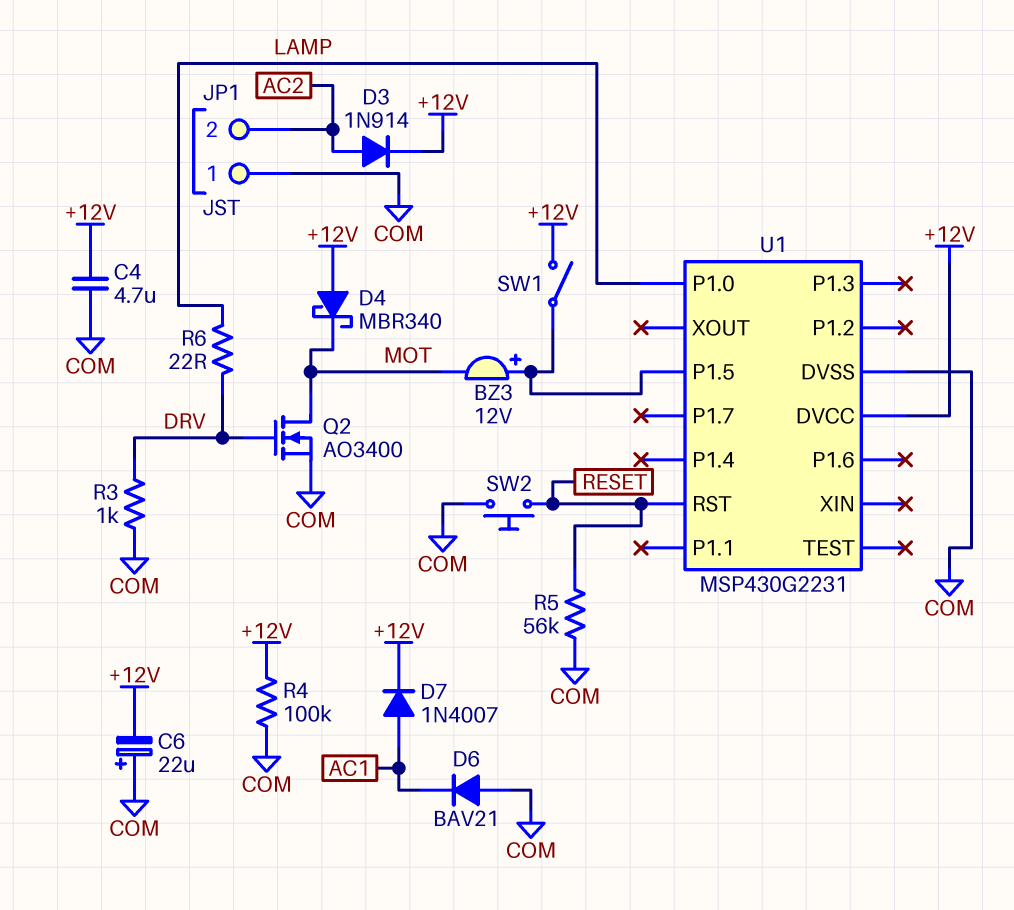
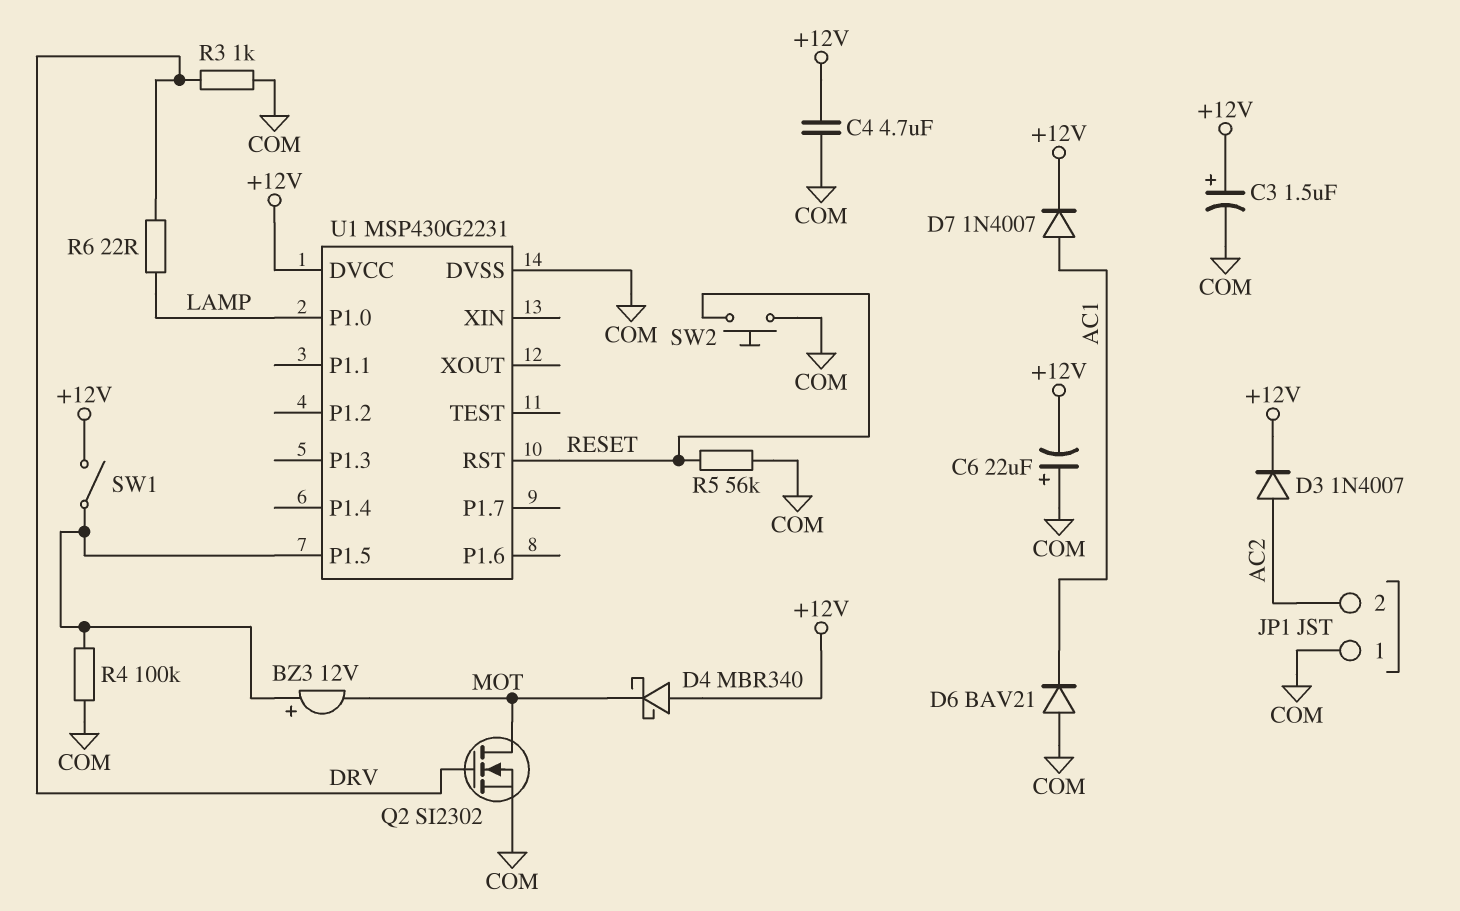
C3: none -> 1.5uF (plus +12V, minus COM)
D3: diode 1N914 (A AC2, K +12V) -> diode 1N4007 (A AC2, K +12V)
Q2: NMOS AO3400 (G DRV, D MOT, S COM) -> NMOS SI2302 (G DRV, D MOT, S COM)
R4: 100k (+12V, COM) -> 100k (COM, U1/P1.5)

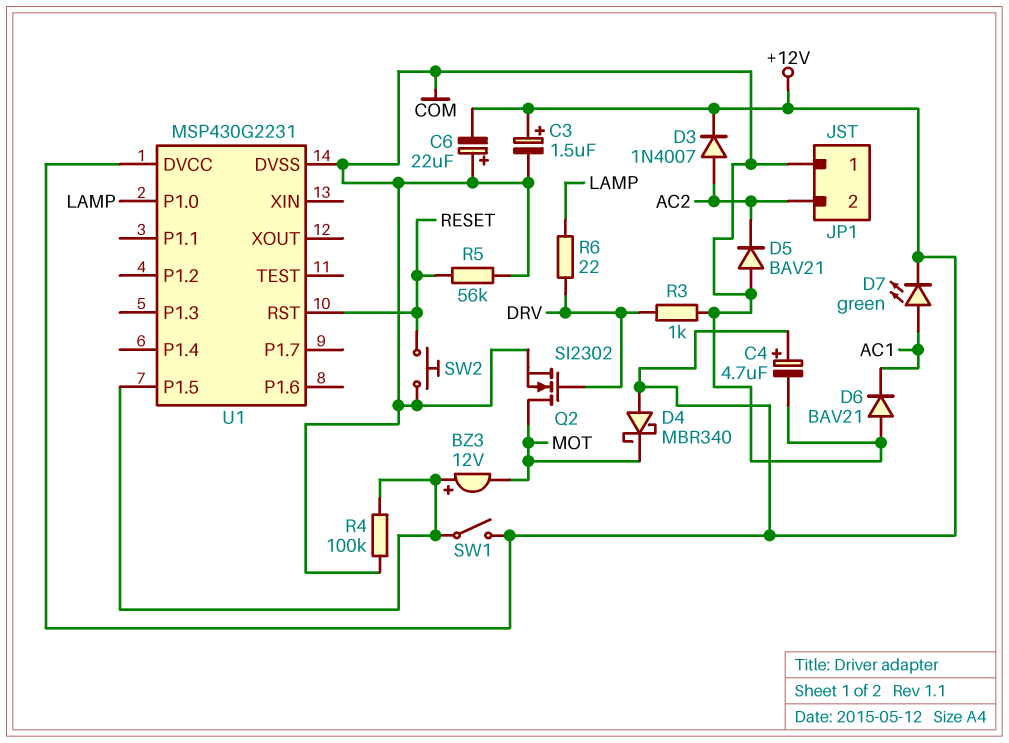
C4: 4.7uF (+12V, COM) -> 4.7uF (plus +12V, minus COM)
D5: none -> diode BAV21 (A COM, K AC2)
D7: diode 1N4007 (A AC1, K +12V) -> LED green (A AC1, K +12V)

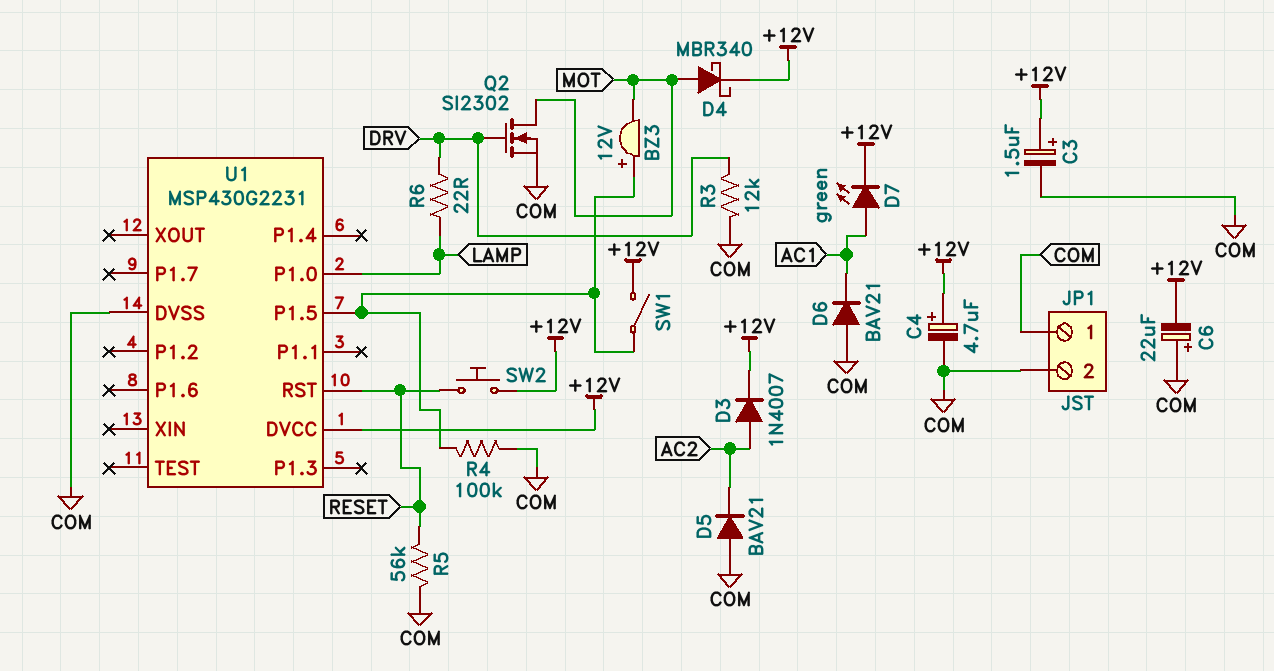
D4: schottky MBR340 (A +12V, K MOT) -> schottky MBR340 (A MOT, K +12V)
JP1 pin 2: AC2 -> COM
R3: 1k (COM, DRV) -> 12k (COM, DRV)
SW2: button (COM, RESET) -> button (+12V, RESET)

